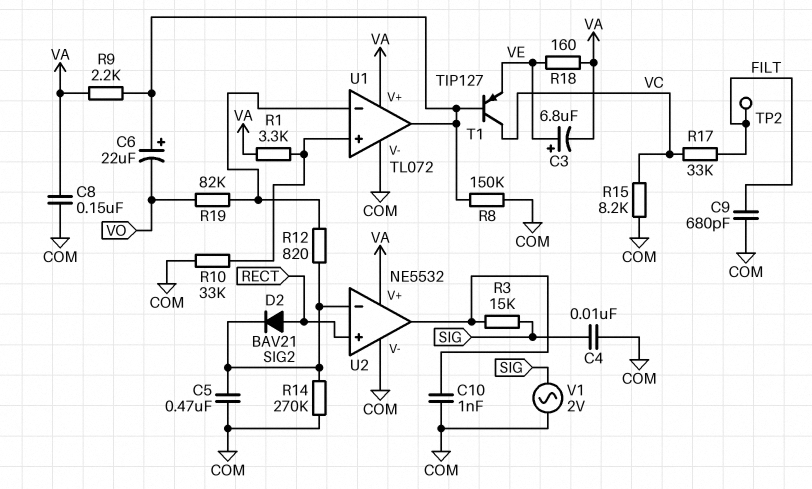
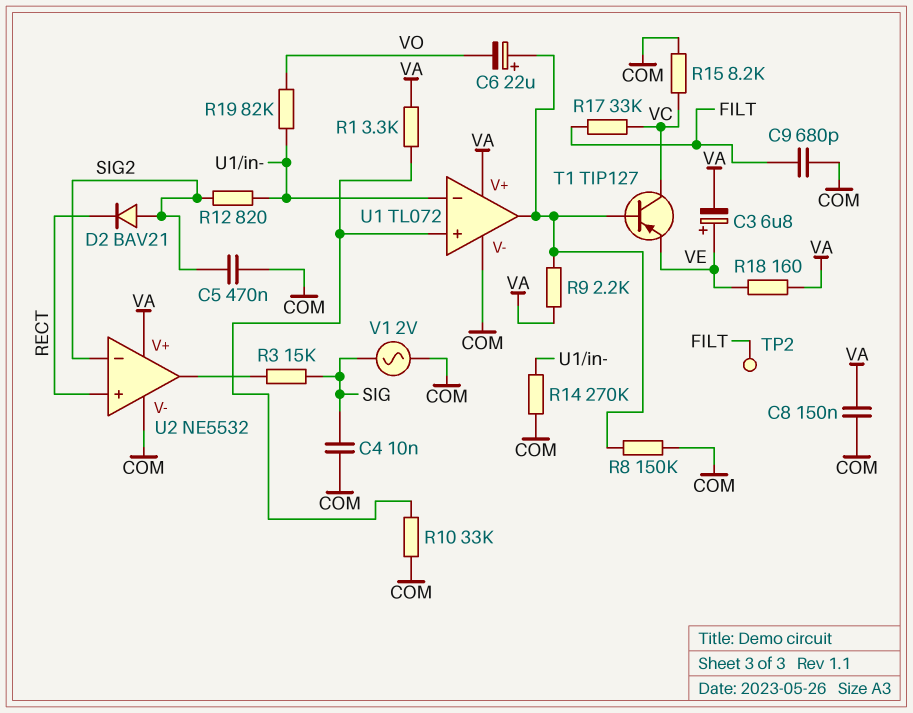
C10: 1nF (COM, U2/out) -> none
D2: diode BAV21 (A RECT, K SIG2) -> diode BAV21 (A SIG2, K RECT)
R14: 270k (COM, SIG2) -> 270k (COM, U1/in-)

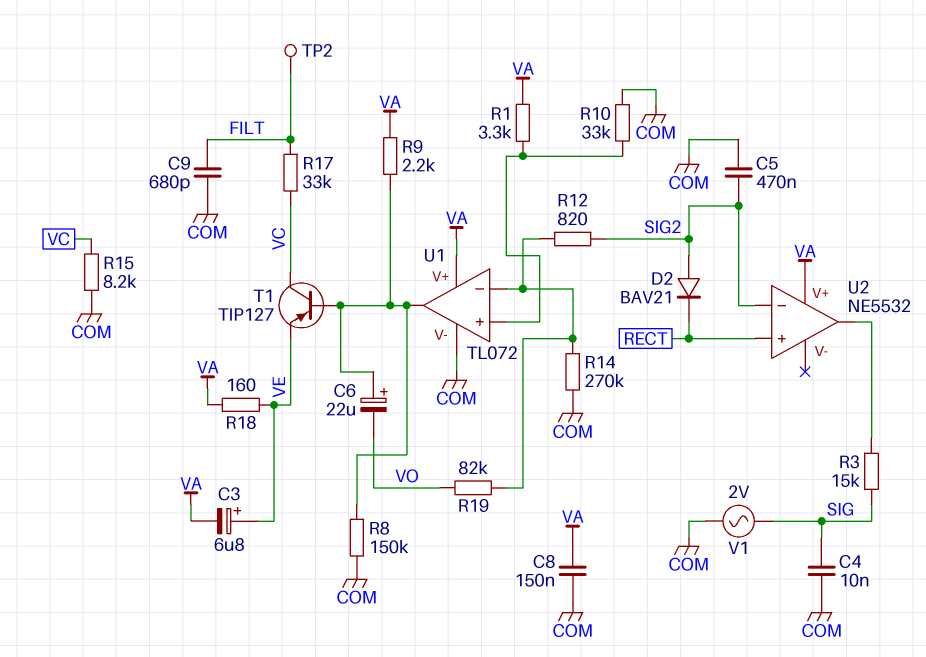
U2 pin V-: COM -> none

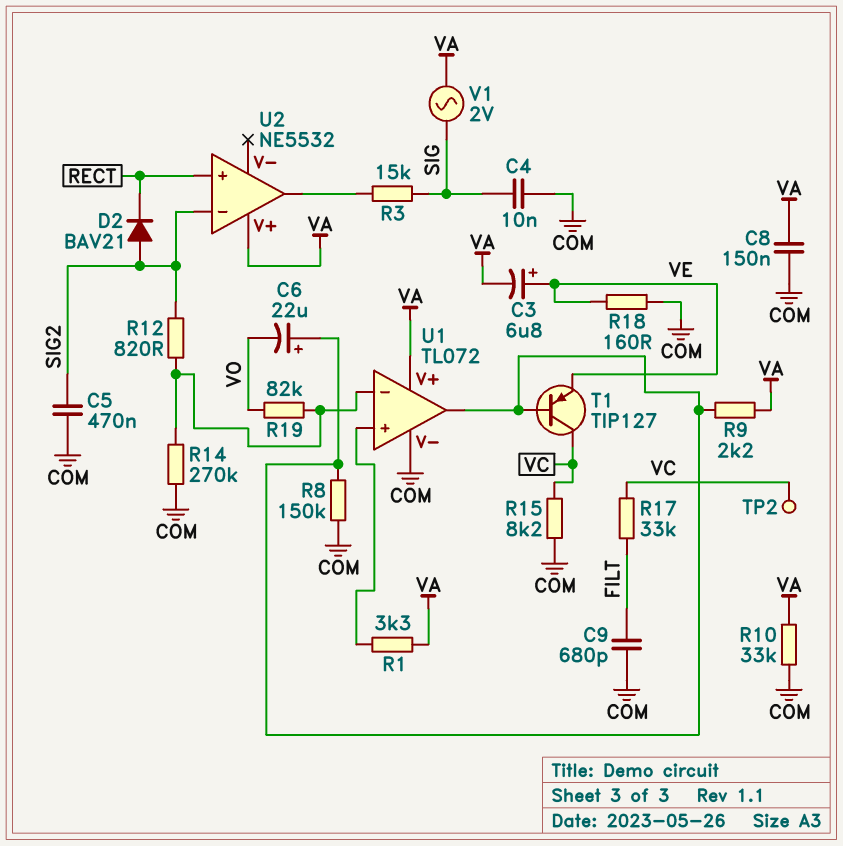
R10: 33k (COM, U1/in+) -> 33k (COM, VA)
R18: 160 (VA, VE) -> 160 (COM, VE)
TP2: test point (FILT) -> test point (VC)
V1: AC 2V (COM, SIG) -> AC 2V (SIG, VA)

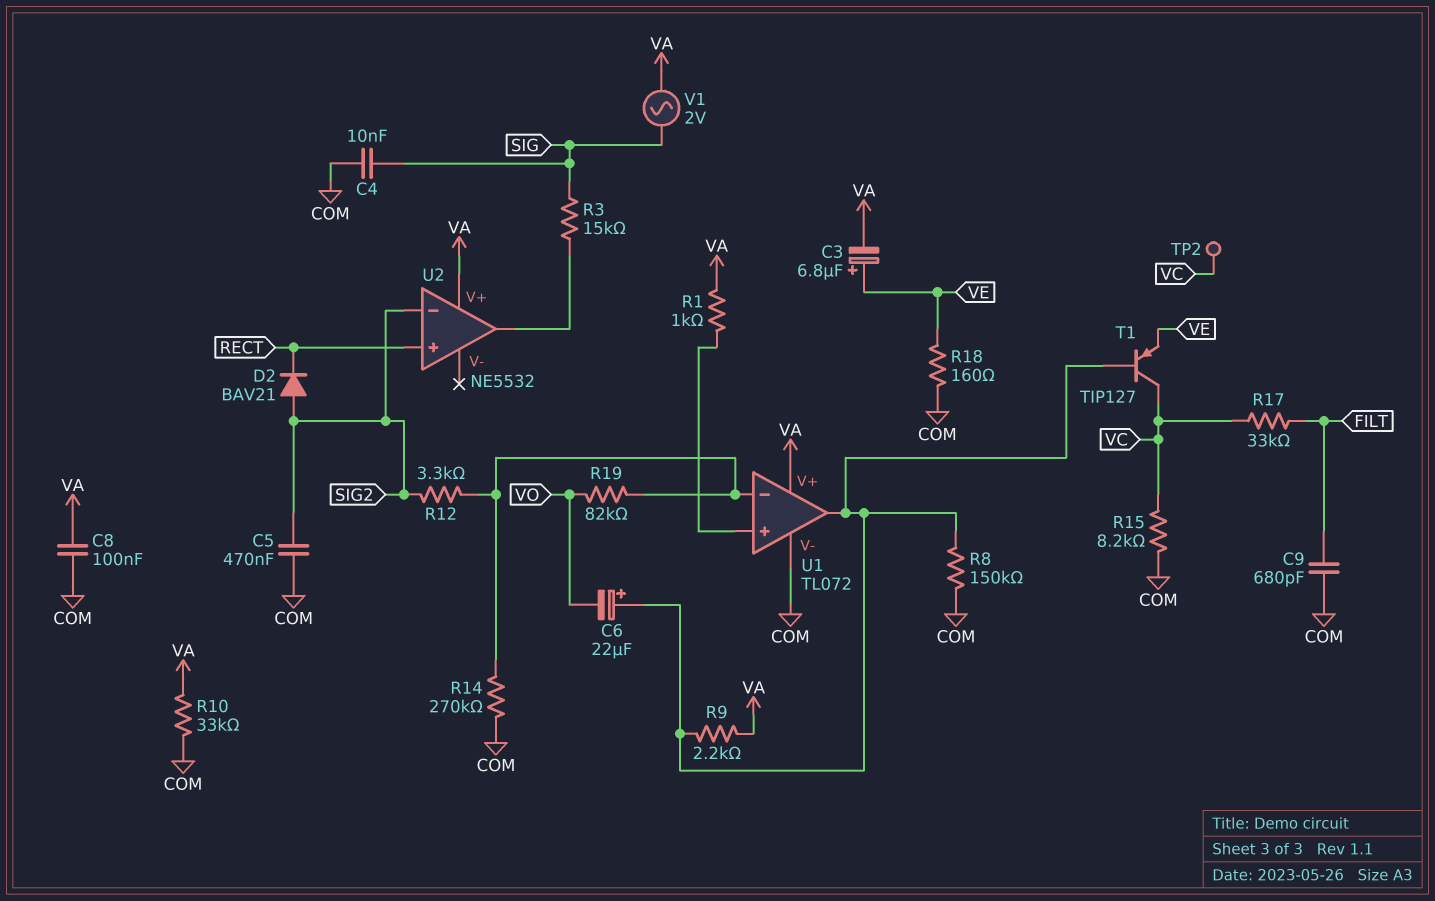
C8: 150nF (COM, VA) -> 100nF (COM, VA)
R1: 3.3k (U1/in+, VA) -> 1k (U1/in+, VA)
R12: 820 (SIG2, U1/in-) -> 3.3k (SIG2, U1/in-)

